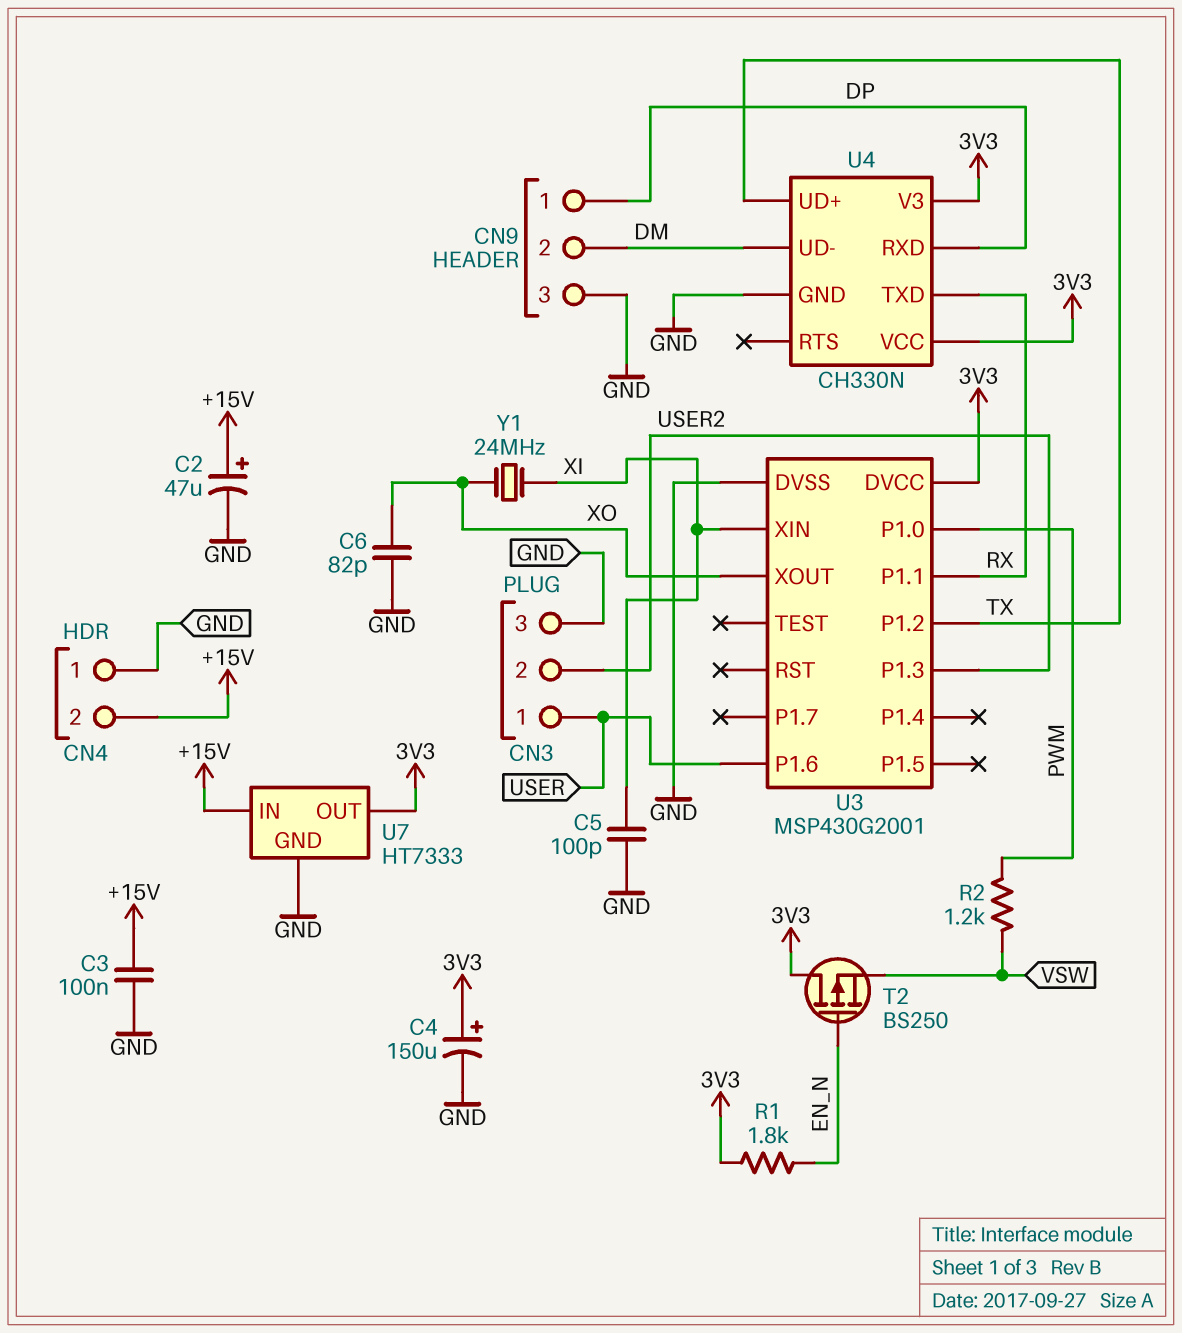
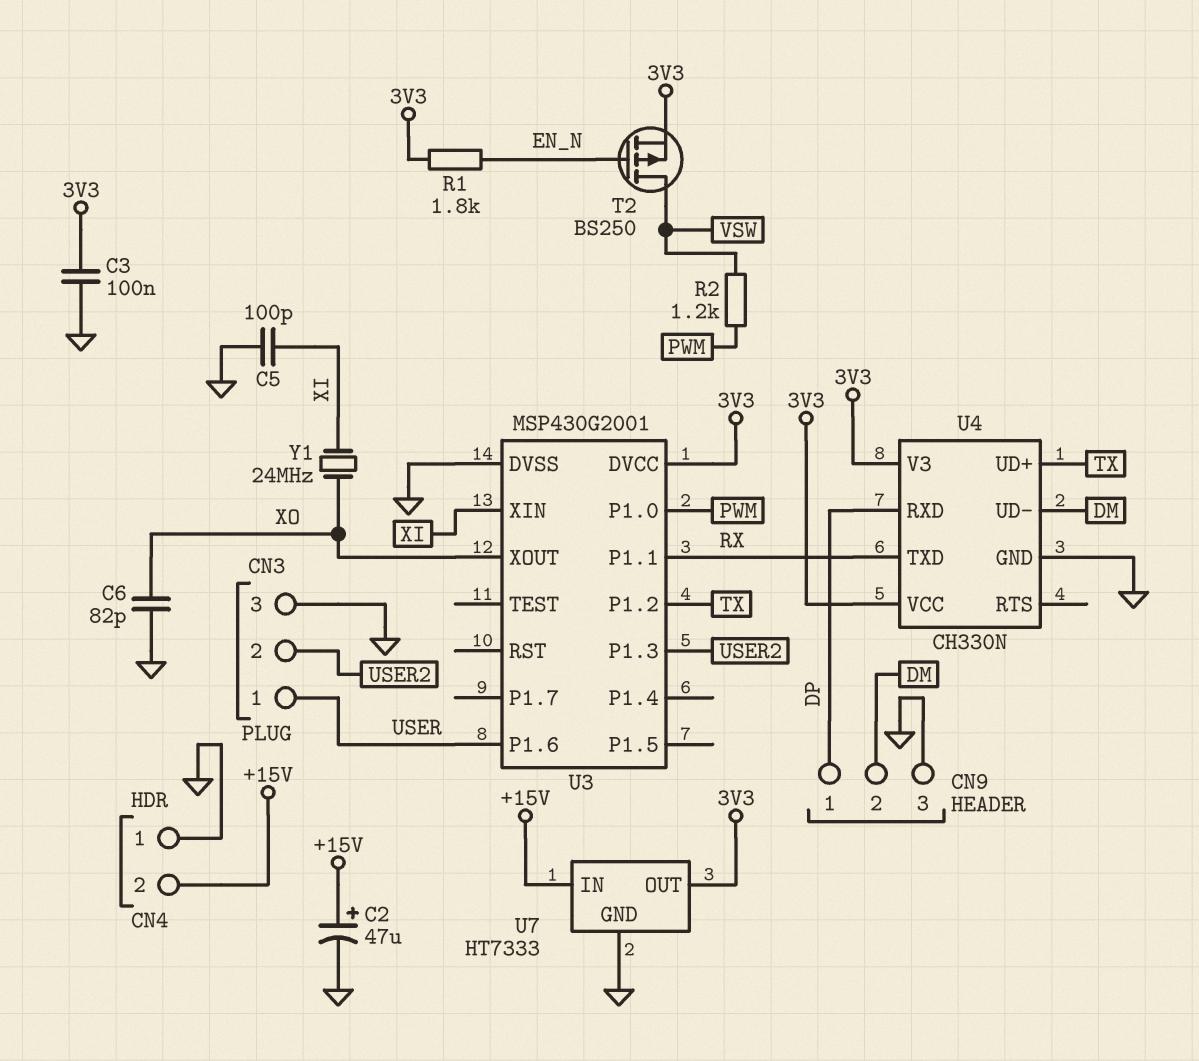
C3: 100nF (+15V, GND) -> 100nF (3V3, GND)
C4: 150uF (plus 3V3, minus GND) -> none
T2: PMOS BS250 (G EN_N, D 3V3, S VSW) -> PMOS BS250 (G EN_N, D VSW, S 3V3)

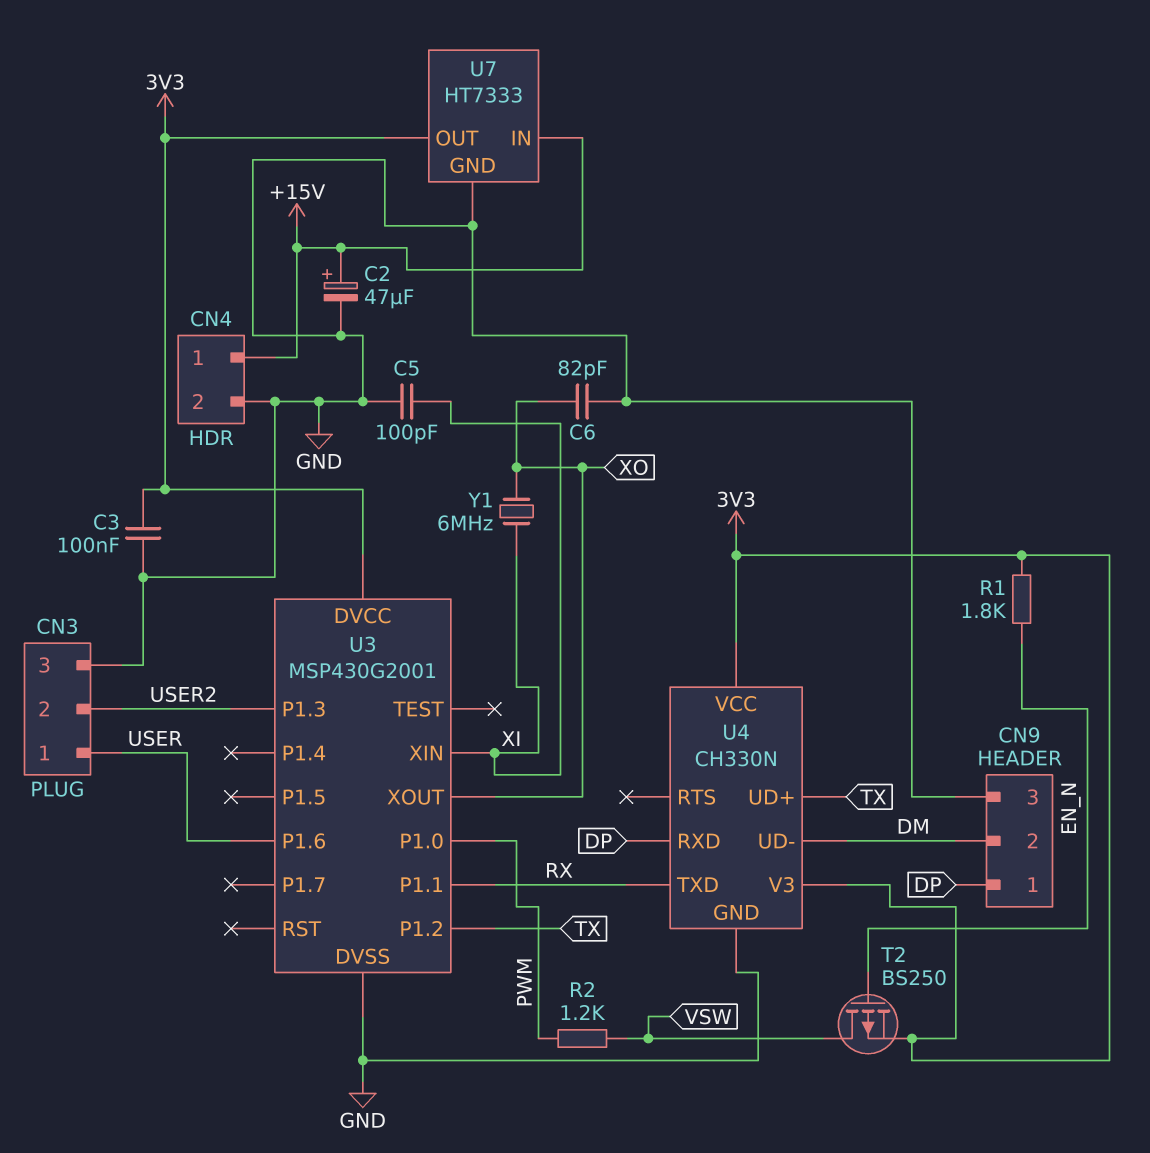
CN4 pin 1: GND -> +15V
CN4 pin 2: +15V -> GND
Y1: 24MHz (XI, XO) -> 6MHz (XI, XO)

